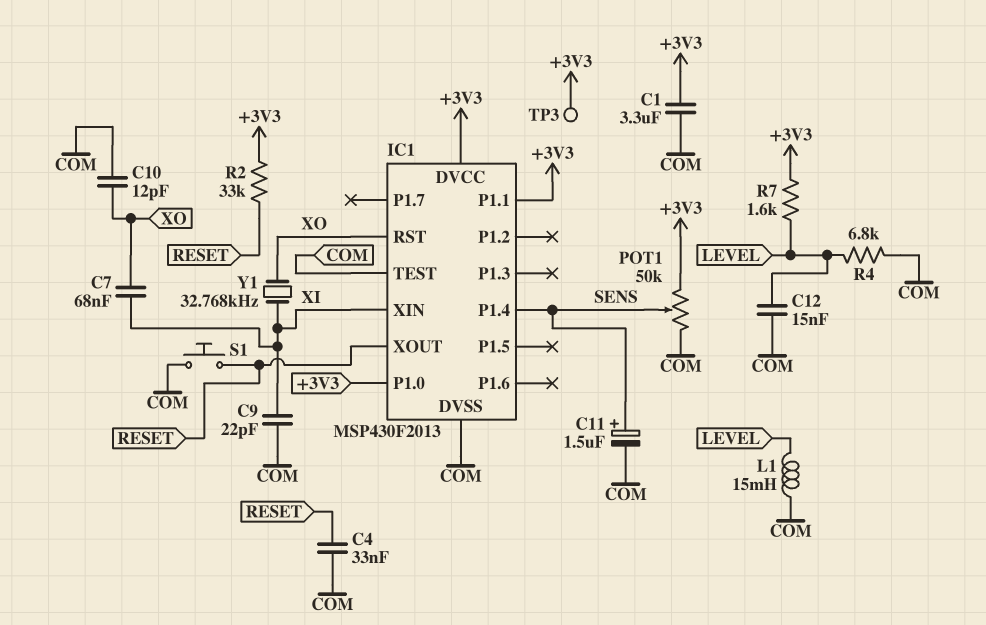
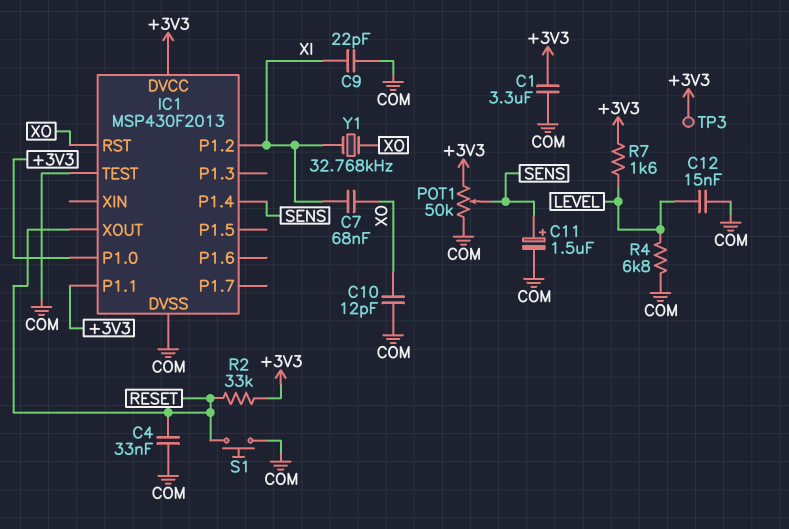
IC1 pin P1.2: none -> XI
IC1 pin XIN: XI -> none
L1: 15mH (COM, LEVEL) -> none

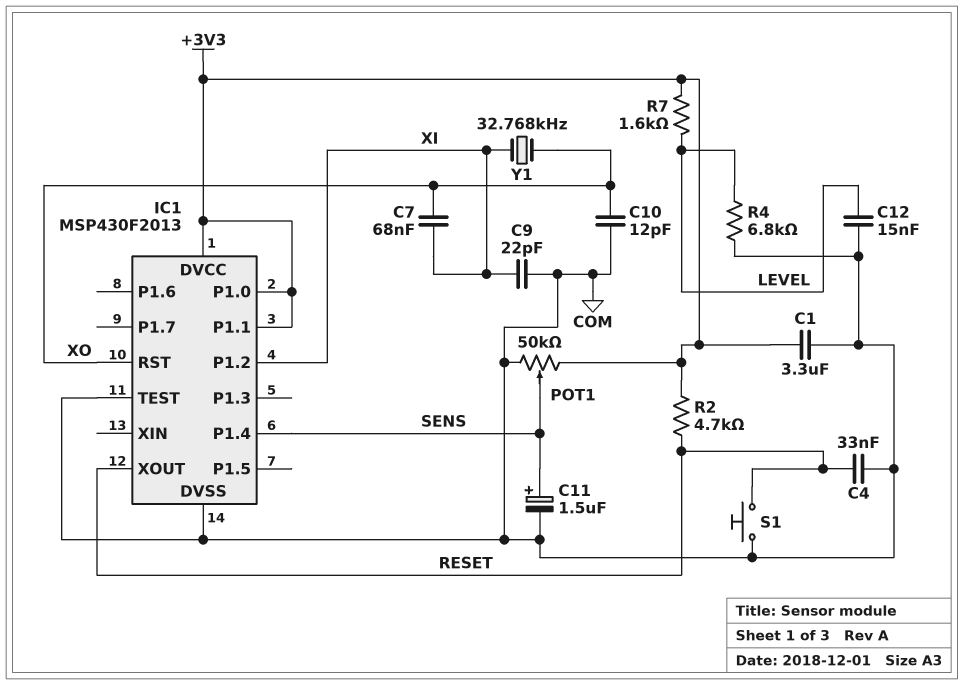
R2: 33k (+3V3, RESET) -> 4.7k (+3V3, RESET)
TP3: test point (+3V3) -> none

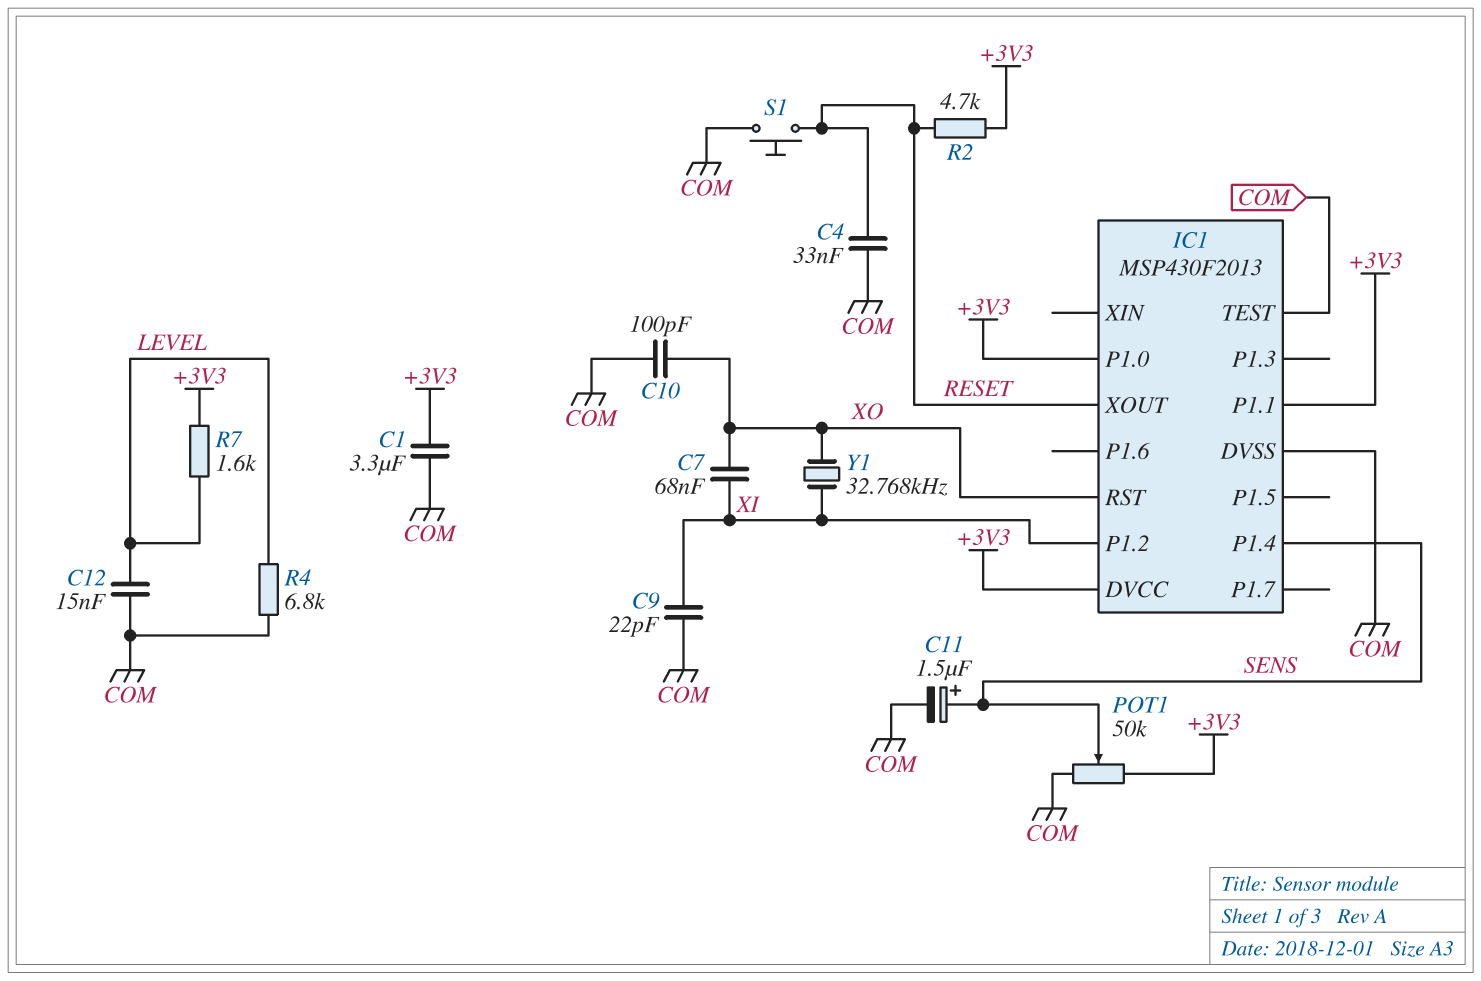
C10: 12pF (COM, XO) -> 100pF (COM, XO)

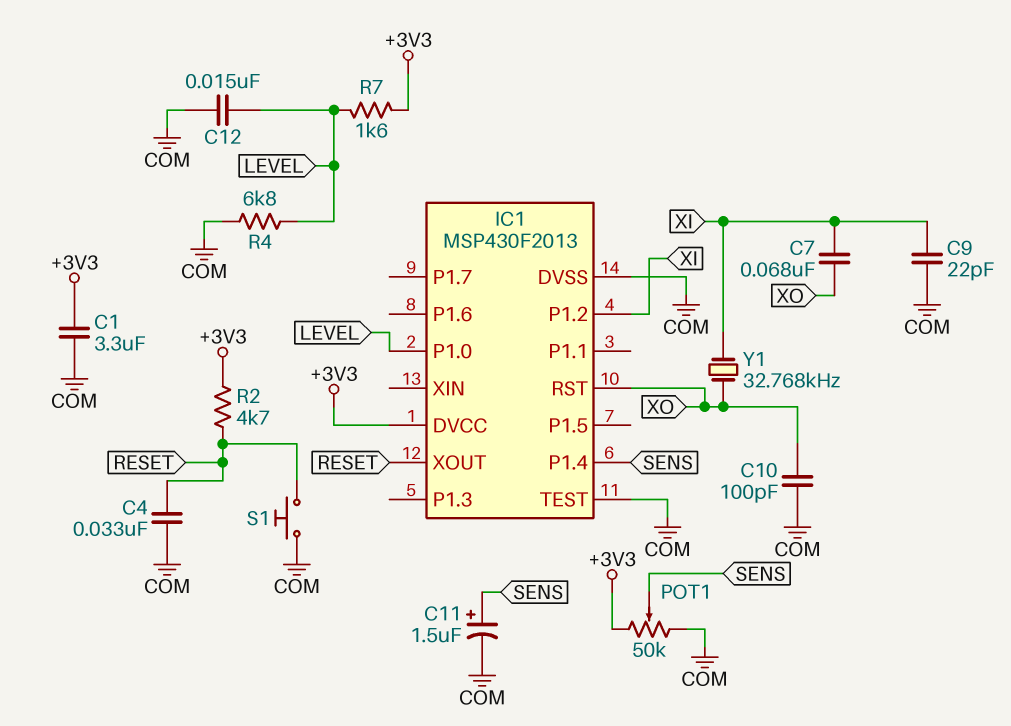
IC1 pin P1.0: +3V3 -> LEVEL
IC1 pin P1.1: +3V3 -> none

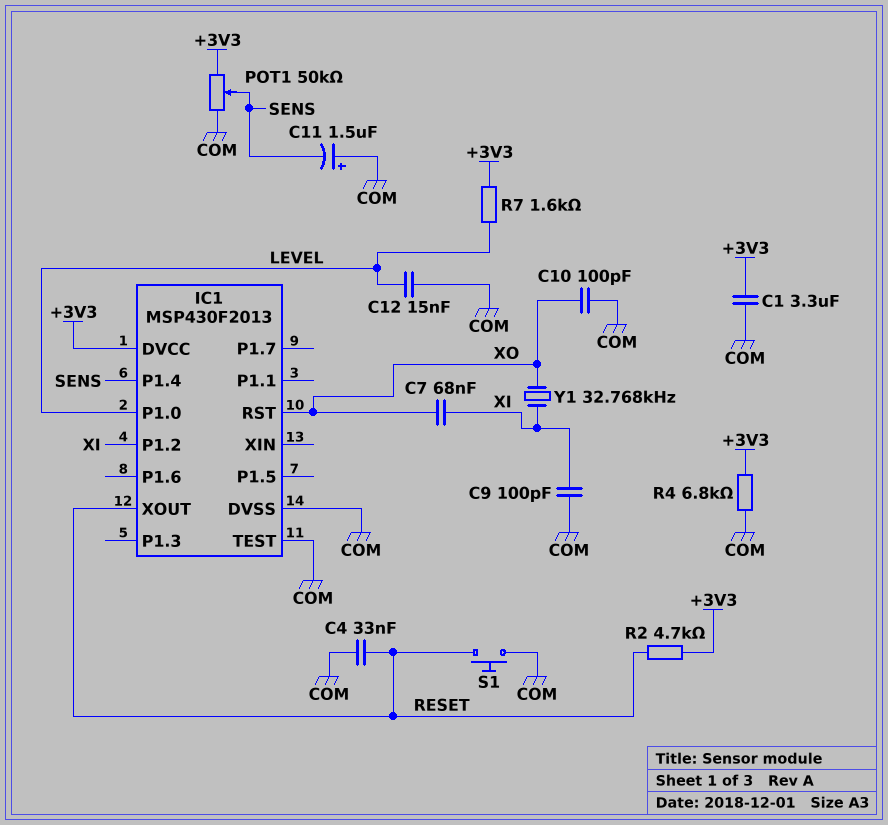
C9: 22pF (COM, XI) -> 100pF (COM, XI)
C11: 1.5uF (plus SENS, minus COM) -> 1.5uF (plus COM, minus SENS)
R4: 6.8k (COM, LEVEL) -> 6.8k (+3V3, COM)

